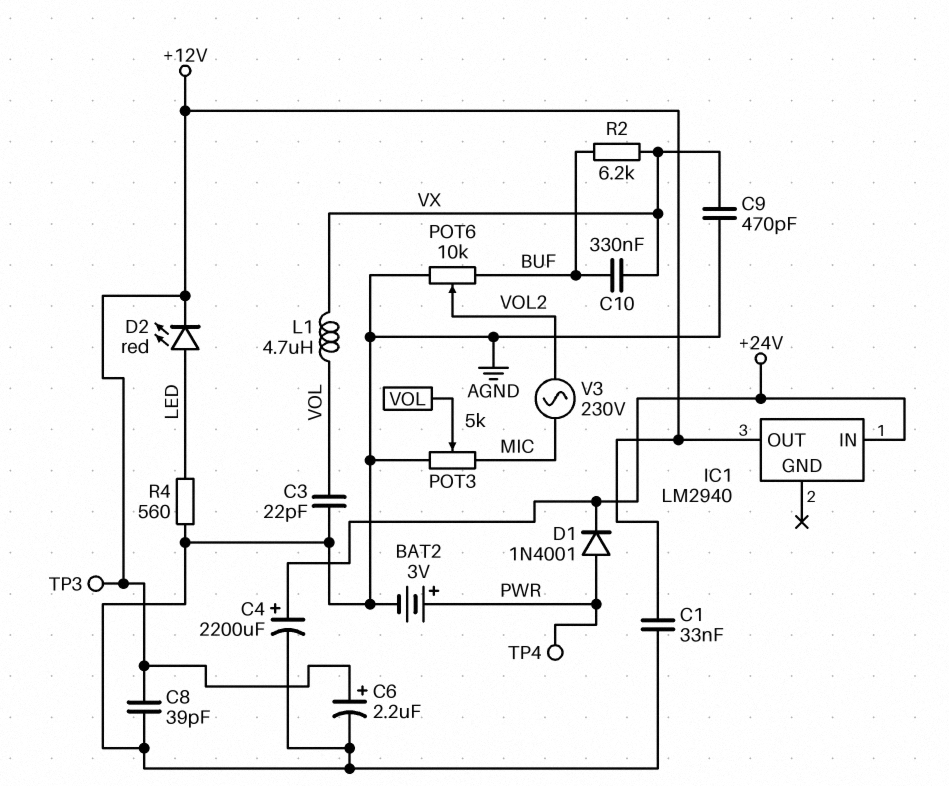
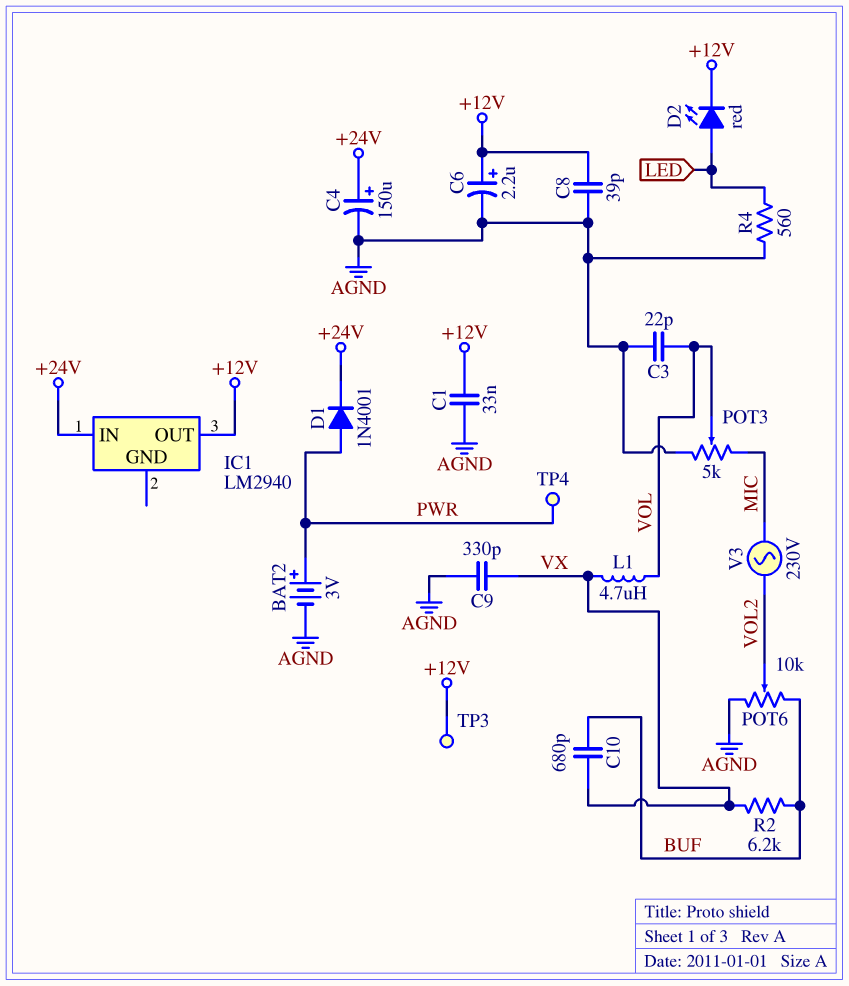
C4: 2200uF (plus +24V, minus AGND) -> 150uF (plus +24V, minus AGND)
C9: 470pF (AGND, VX) -> 330pF (AGND, VX)
C10: 330nF (BUF, VX) -> 680pF (BUF, VX)

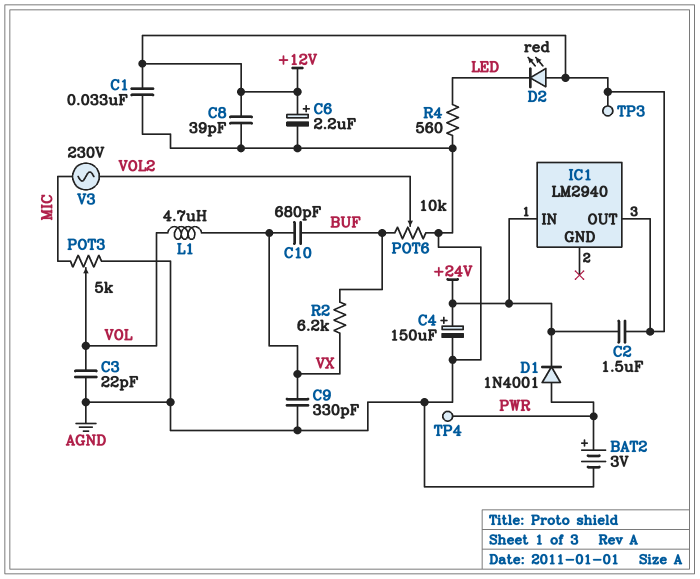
C2: none -> 1.5uF (+12V, +24V)
D2: LED red (A LED, K +12V) -> LED red (A +12V, K LED)

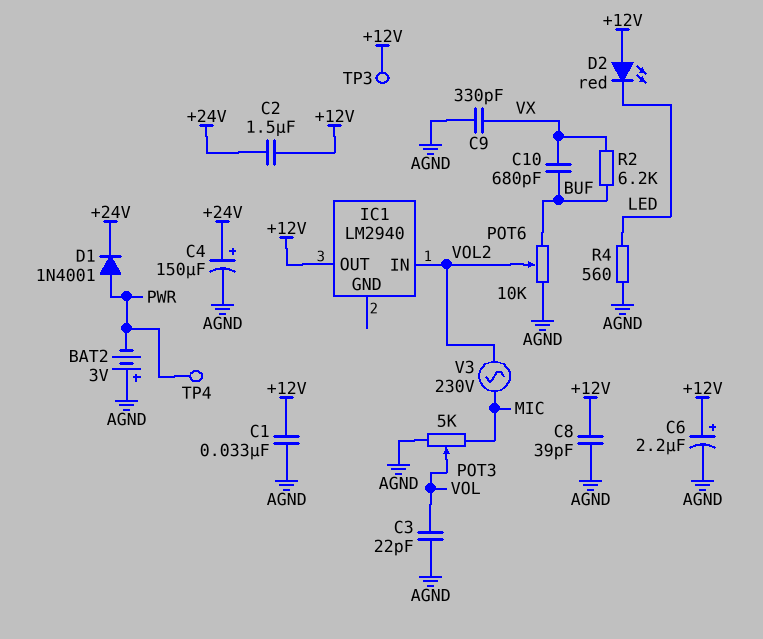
BAT2: 3V (plus PWR, minus AGND) -> 3V (plus AGND, minus PWR)
IC1 pin IN: +24V -> VOL2
L1: 4.7uH (VOL, VX) -> none

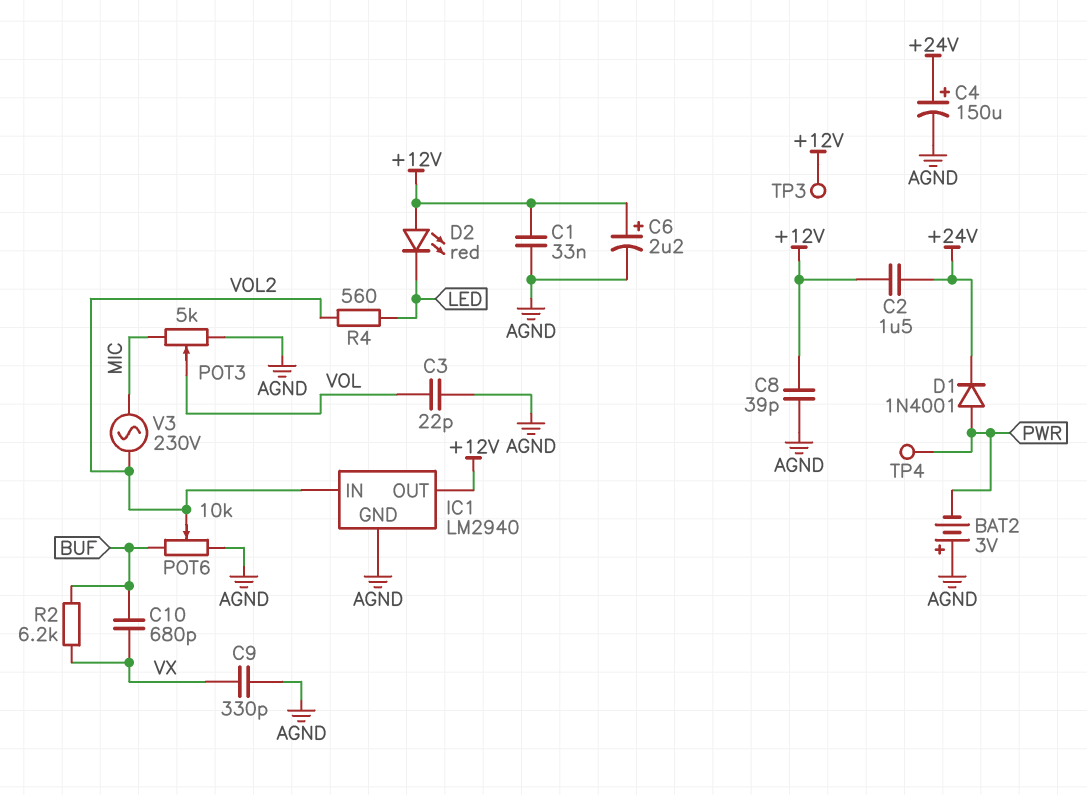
IC1 pin GND: none -> AGND
R4: 560 (AGND, LED) -> 560 (LED, VOL2)

